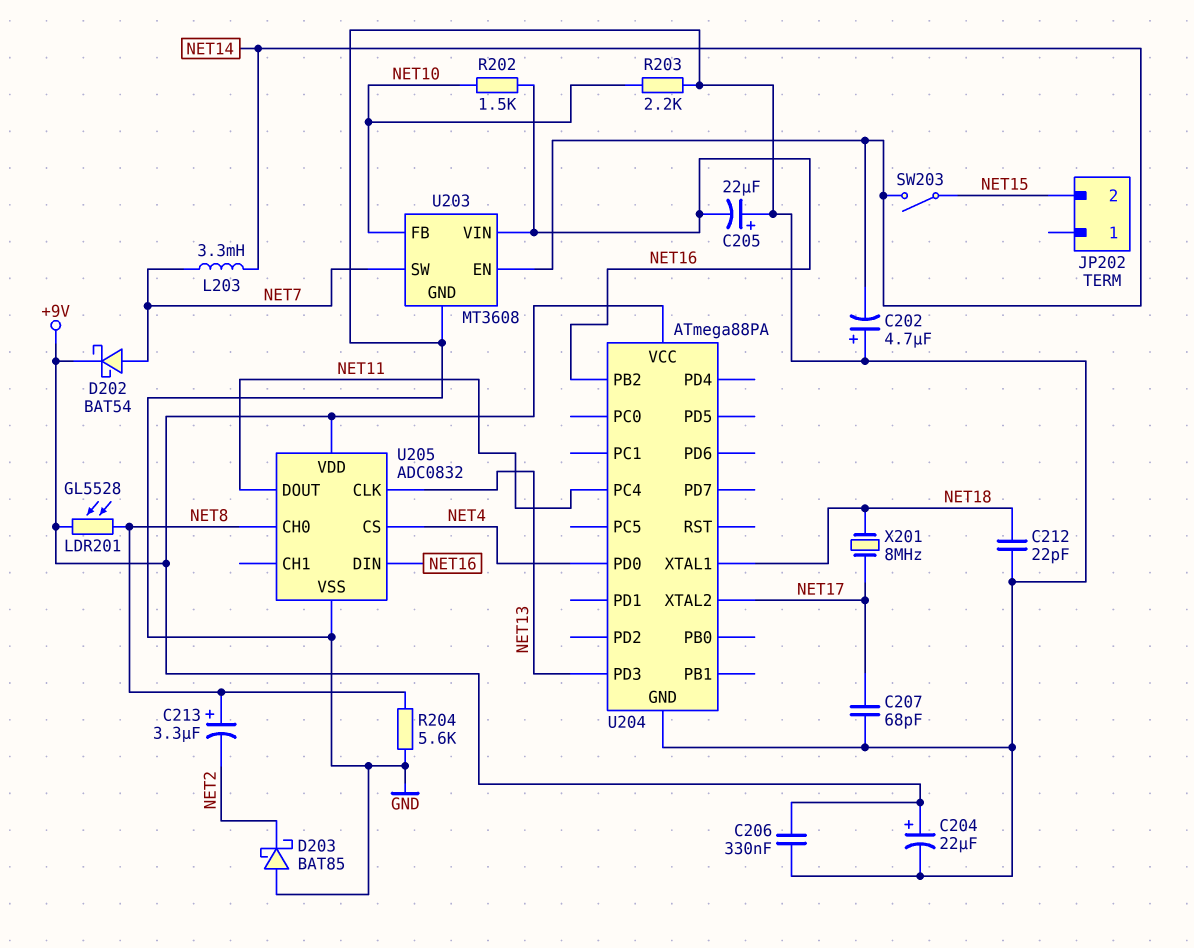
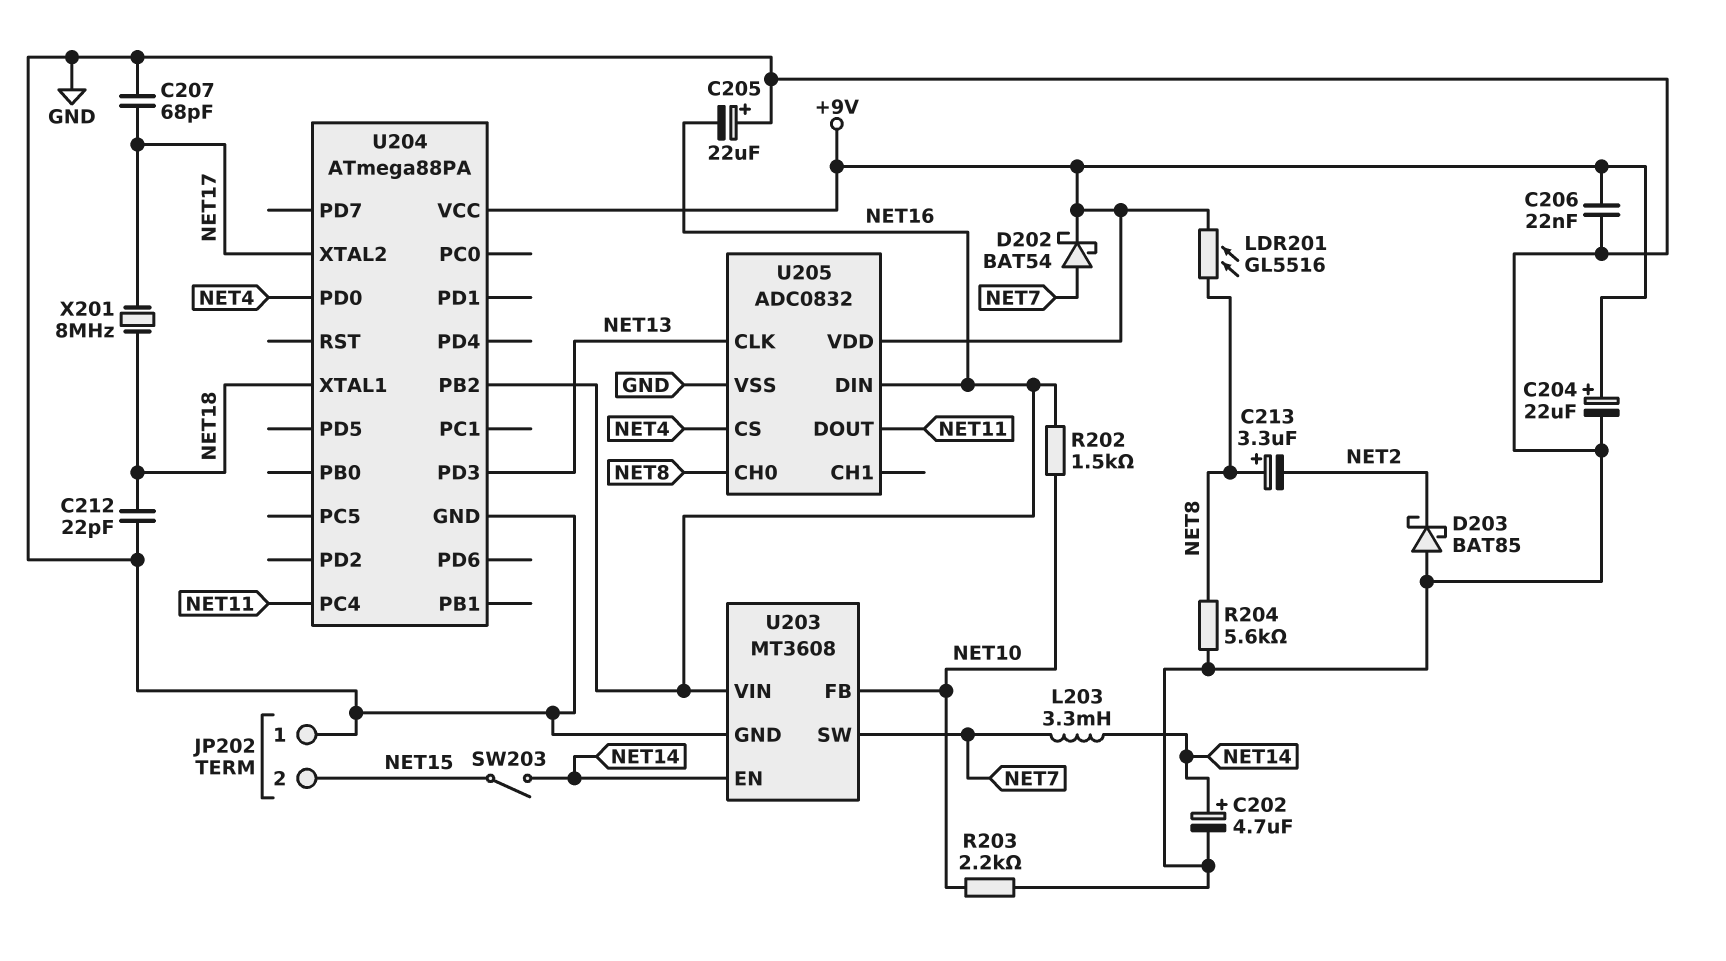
C202: 4.7uF (plus GND, minus NET14) -> 4.7uF (plus NET14, minus GND)
C206: 330nF (+9V, GND) -> 22nF (+9V, GND)
JP202 pin 1: none -> GND
LDR201: GL5528 (+9V, NET8) -> GL5516 (+9V, NET8)

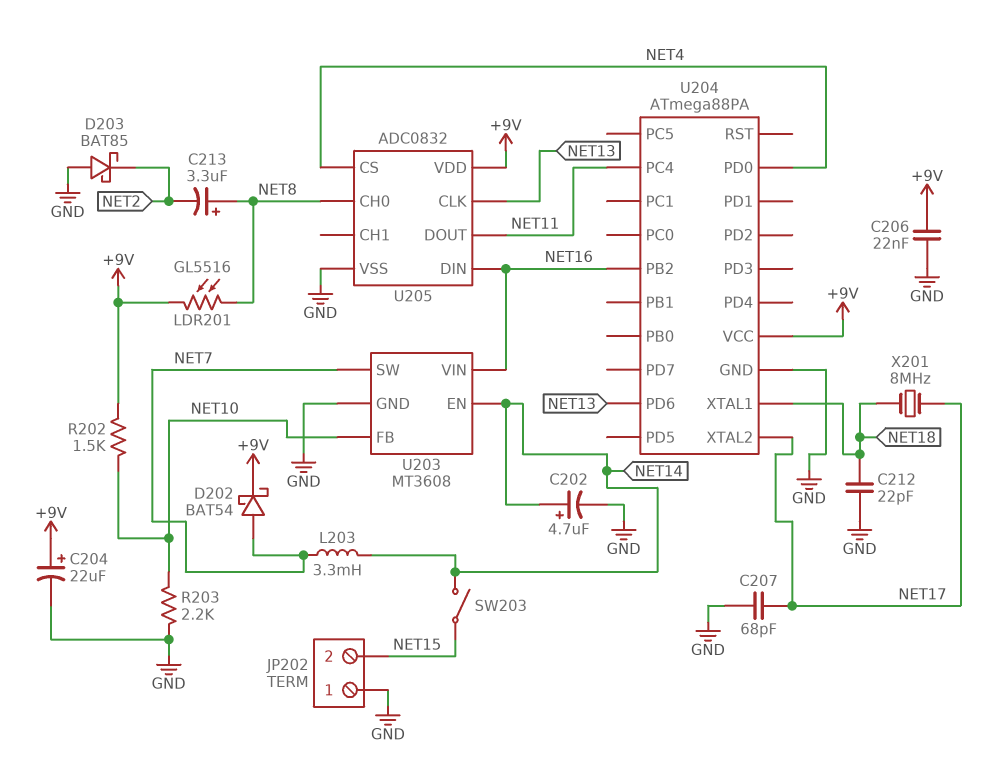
C205: 22uF (plus GND, minus NET16) -> none
R202: 1.5k (NET10, NET16) -> 1.5k (+9V, NET10)
R204: 5.6k (GND, NET8) -> none
U204 pin PD3: NET13 -> none
U204 pin PD6: none -> NET13

